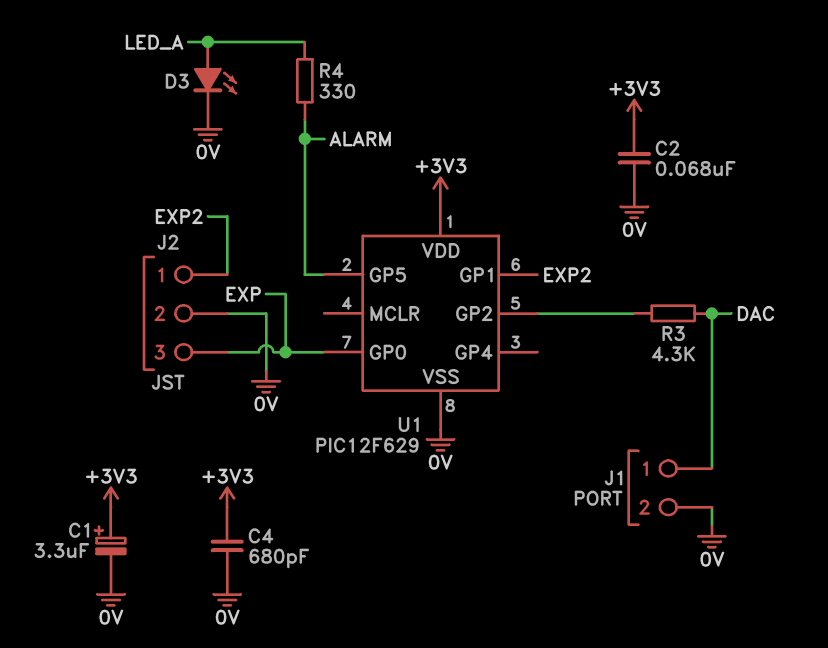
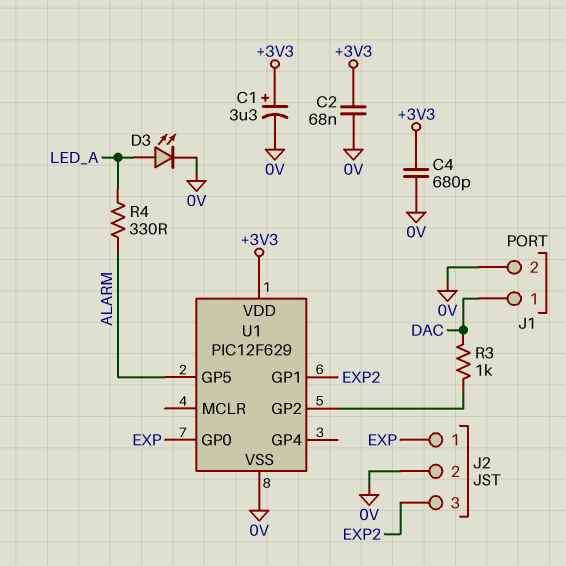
J2 pin 1: EXP2 -> EXP
J2 pin 3: EXP -> EXP2
R3: 4.3k (DAC, U1/GP2) -> 1k (DAC, U1/GP2)

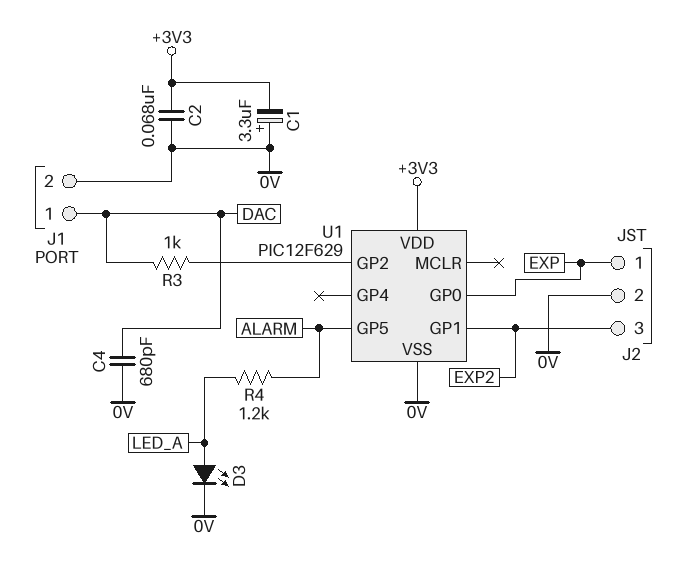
C1: 3.3uF (plus +3V3, minus 0V) -> 3.3uF (plus 0V, minus +3V3)
C4: 680pF (+3V3, 0V) -> 680pF (0V, DAC)
R4: 330 (ALARM, LED_A) -> 1.2k (ALARM, LED_A)

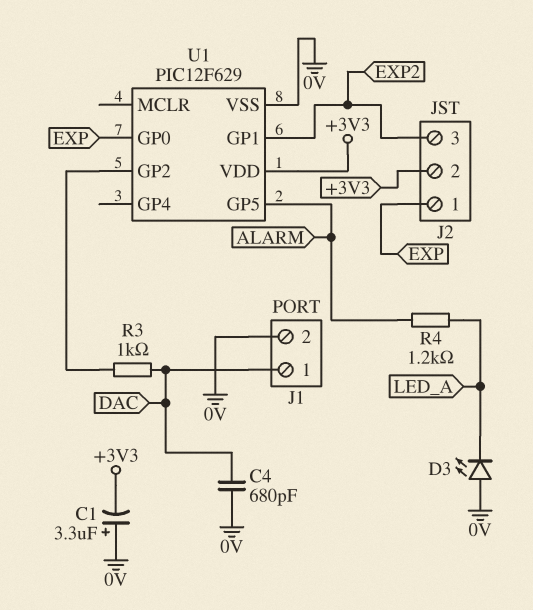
C2: 68nF (+3V3, 0V) -> none
D3: LED (A LED_A, K 0V) -> LED (A 0V, K LED_A)
J2 pin 2: 0V -> +3V3

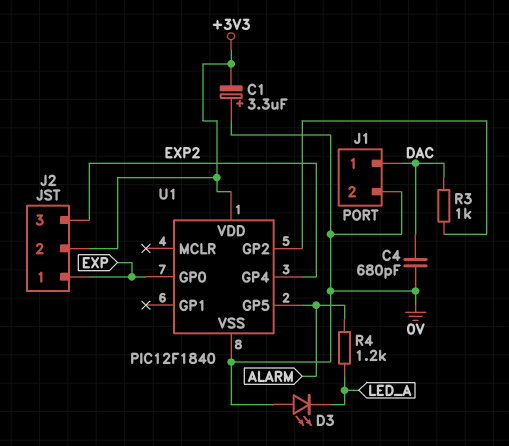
U1: PIC12F629 -> PIC12F1840
U1 pin GP1: EXP2 -> none
U1 pin GP4: none -> EXP2

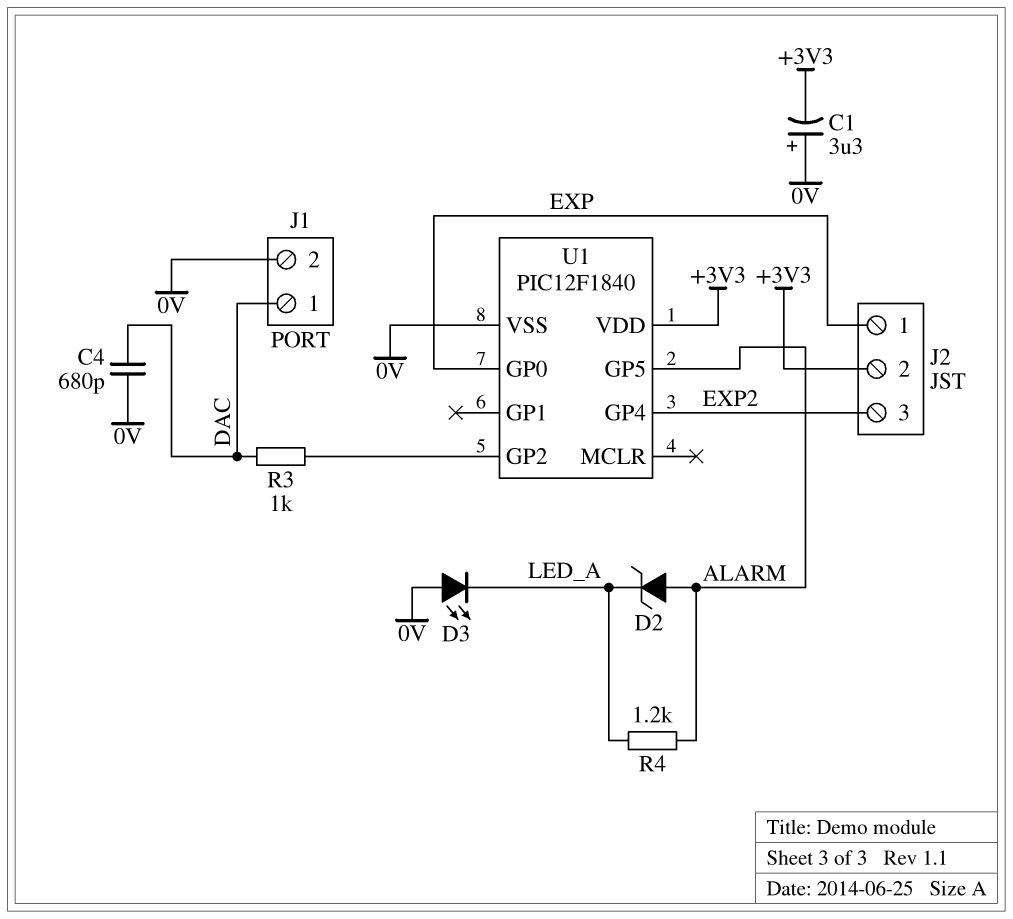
D2: none -> zener (A ALARM, K LED_A)

